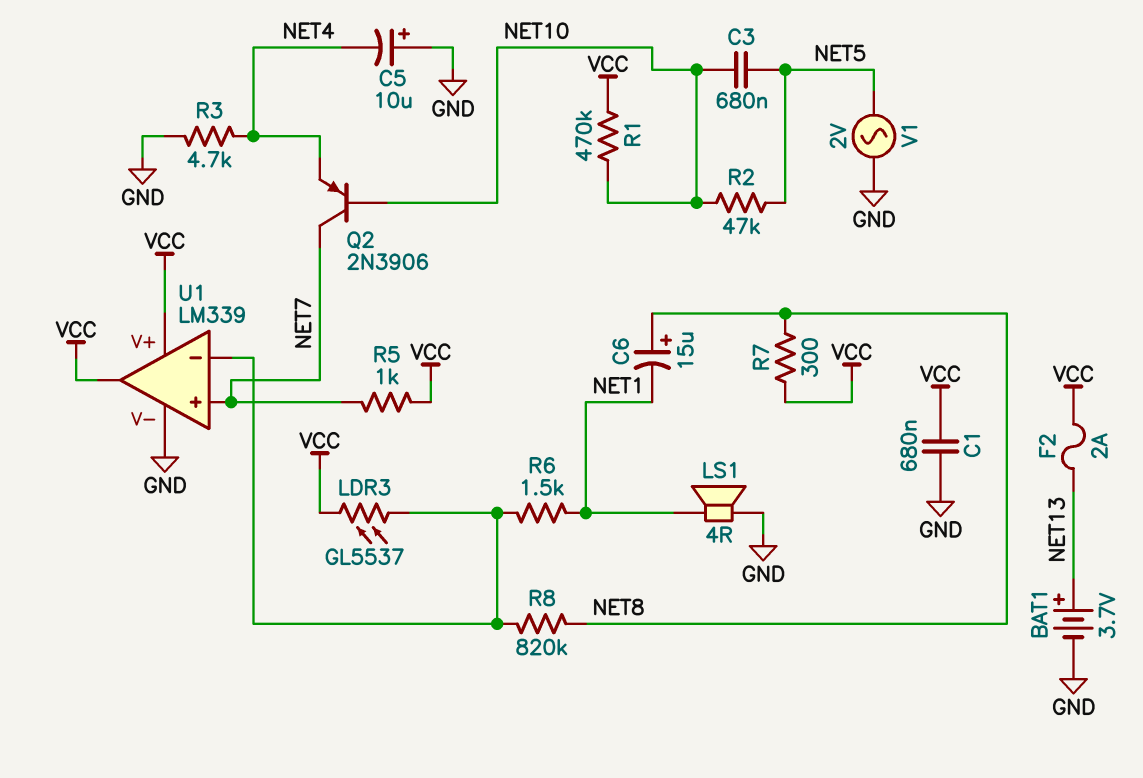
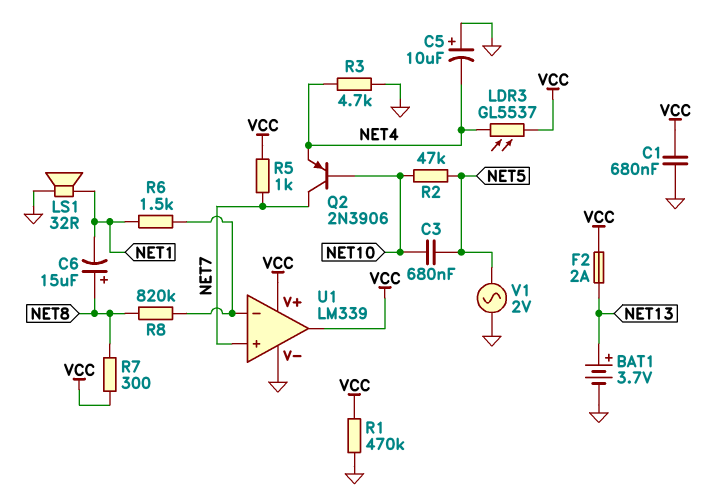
LDR3: GL5537 (U1/in-, VCC) -> GL5537 (NET4, VCC)
LS1: speaker 4R (GND, NET1) -> speaker 32R (GND, NET1)
R1: 470k (NET10, VCC) -> 470k (GND, VCC)

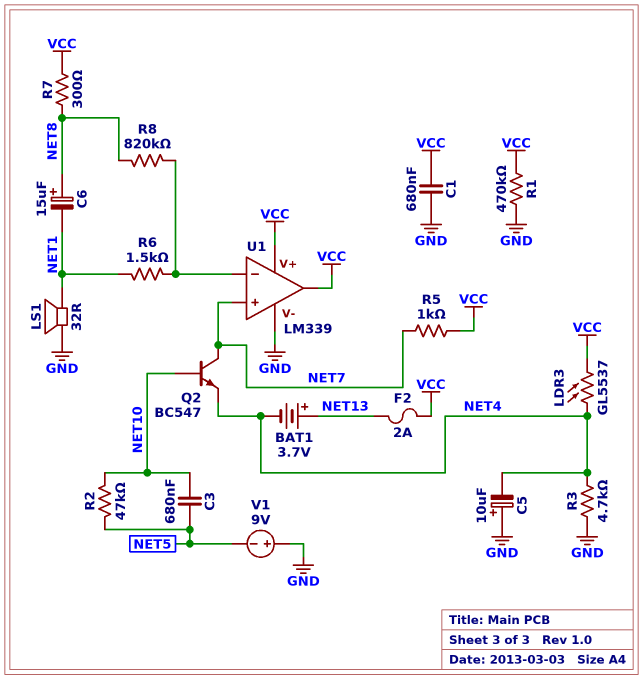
BAT1: 3.7V (plus NET13, minus GND) -> 3.7V (plus NET13, minus NET4)
Q2: PNP 2N3906 (B NET10, C NET7, E NET4) -> NPN BC547 (B NET10, C NET7, E NET4)
V1: AC 2V (GND, NET5) -> 9V (plus GND, minus NET5)

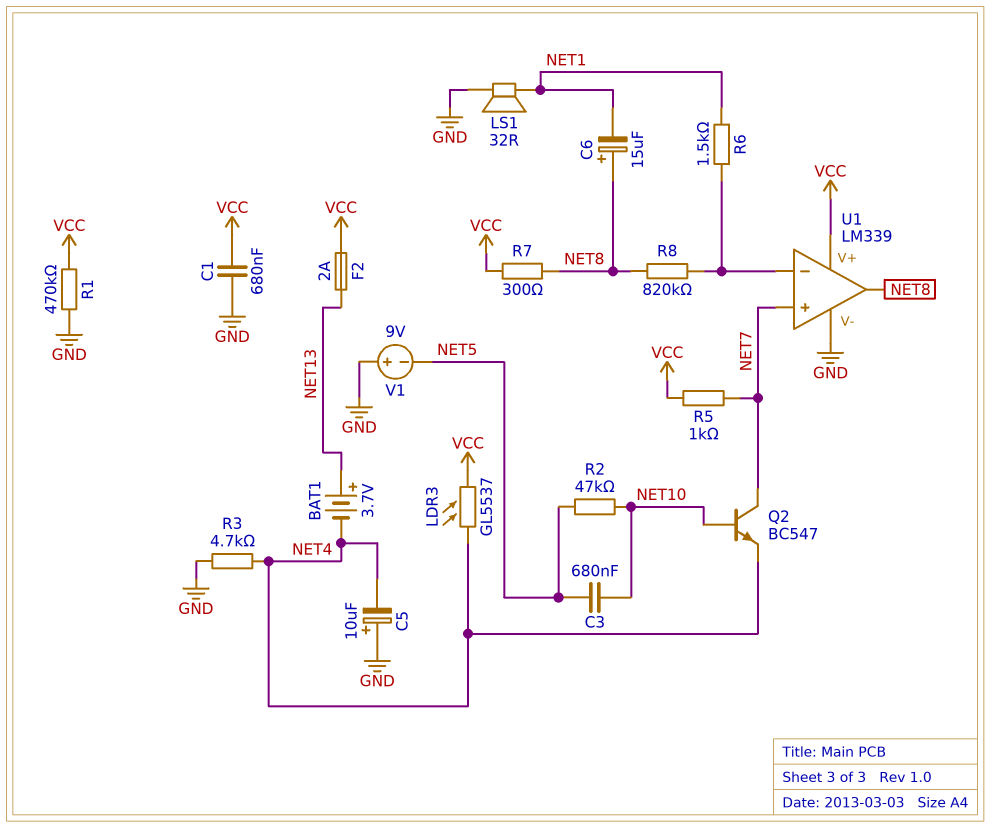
U1 pin out: VCC -> NET8

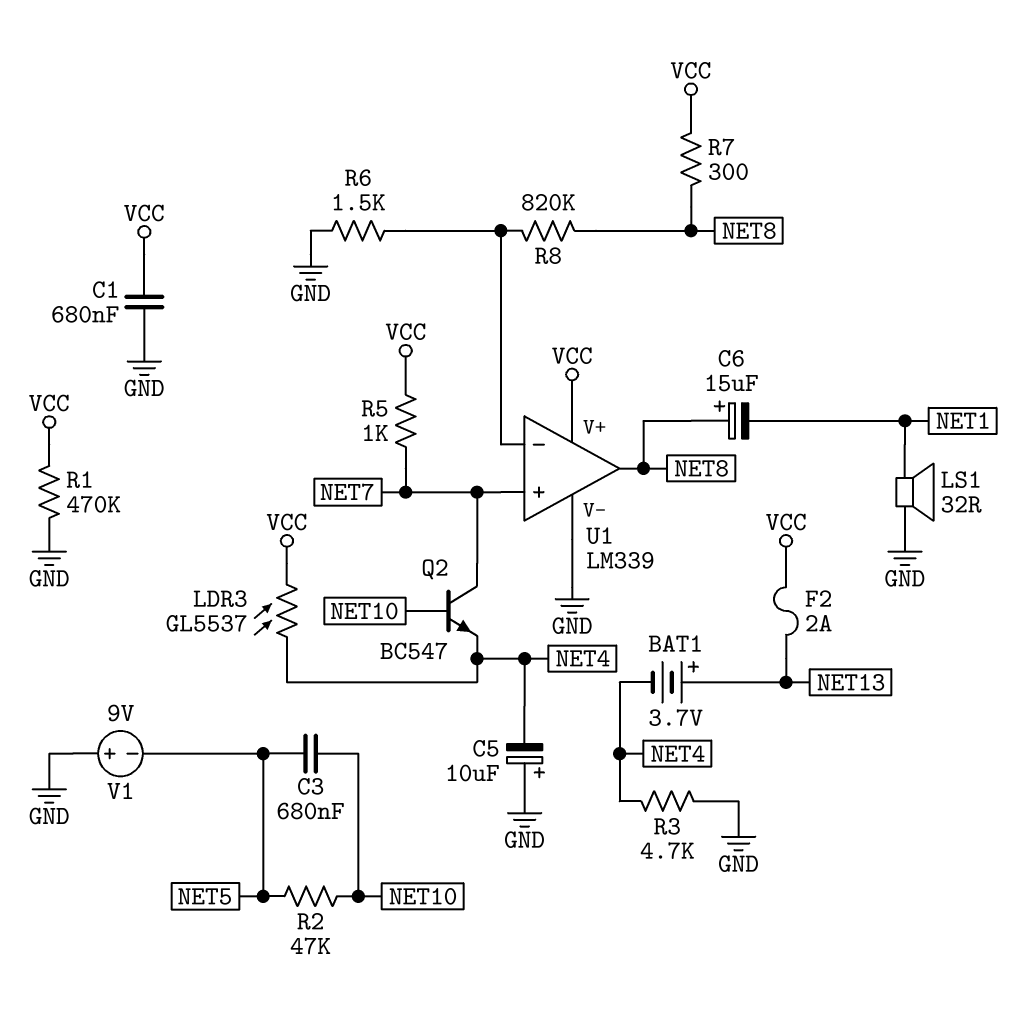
R6: 1.5k (NET1, U1/in-) -> 1.5k (GND, U1/in-)

